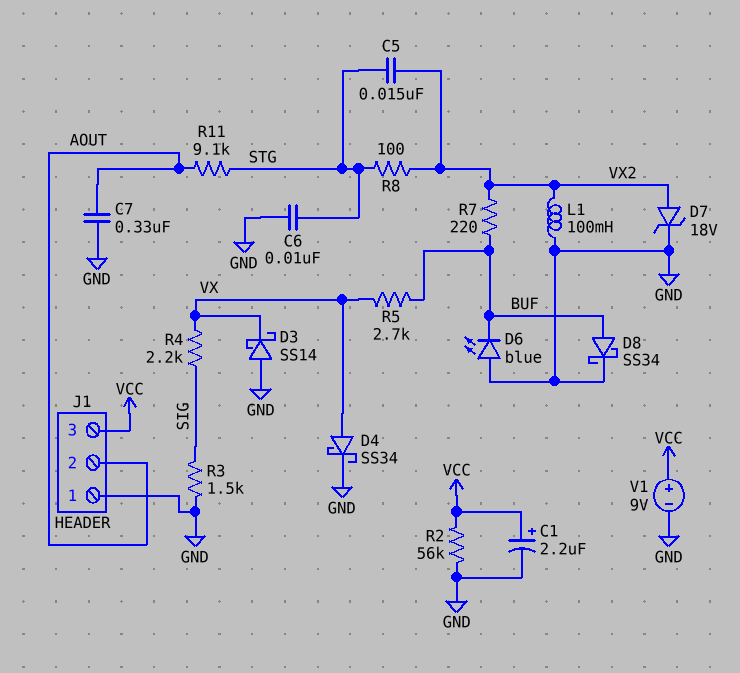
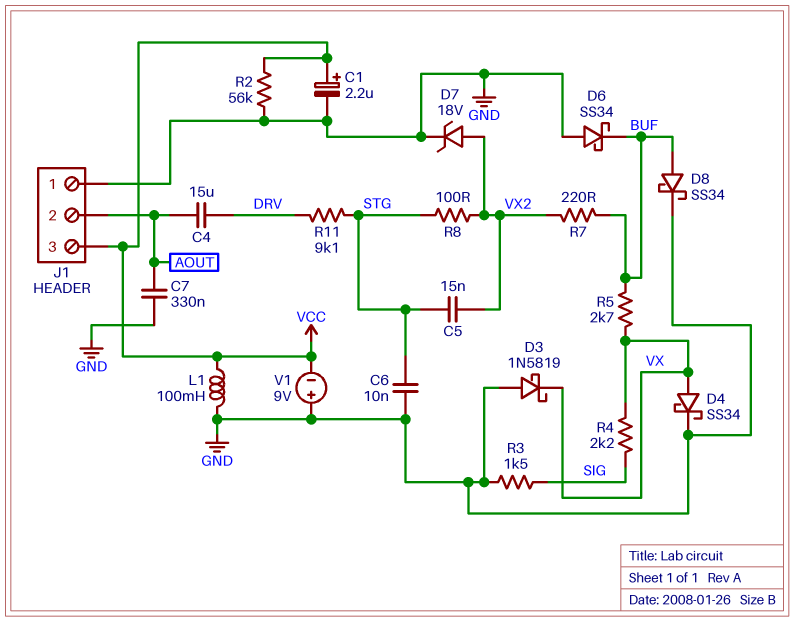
C4: none -> 15uF (AOUT, DRV)
D3: schottky SS14 (A GND, K VX) -> schottky 1N5819 (A GND, K VX)
D6: LED blue (A GND, K BUF) -> schottky SS34 (A GND, K BUF)
L1: 100mH (GND, VX2) -> 100mH (GND, VCC)
R11: 9.1k (AOUT, STG) -> 9.1k (DRV, STG)
V1: 9V (plus VCC, minus GND) -> 9V (plus GND, minus VCC)

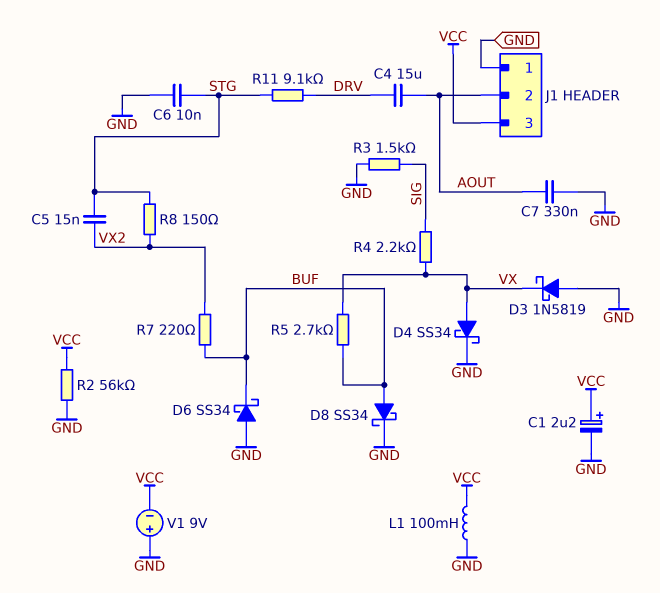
D7: zener 18V (A VX2, K GND) -> none
R8: 100 (STG, VX2) -> 150 (STG, VX2)

